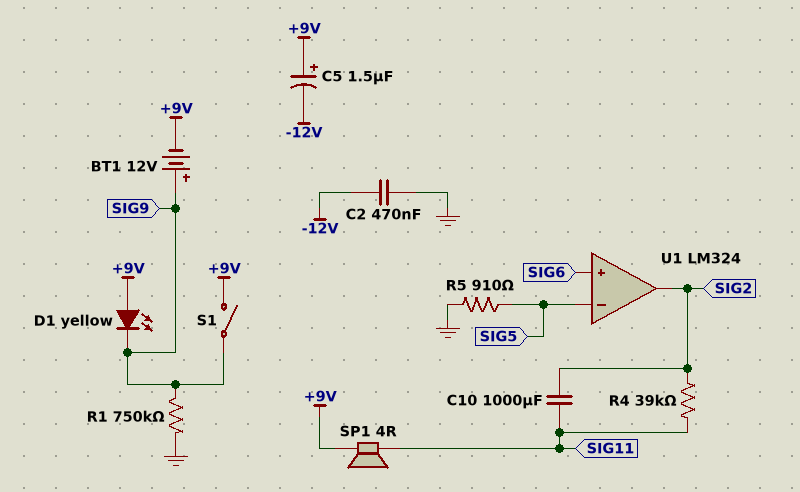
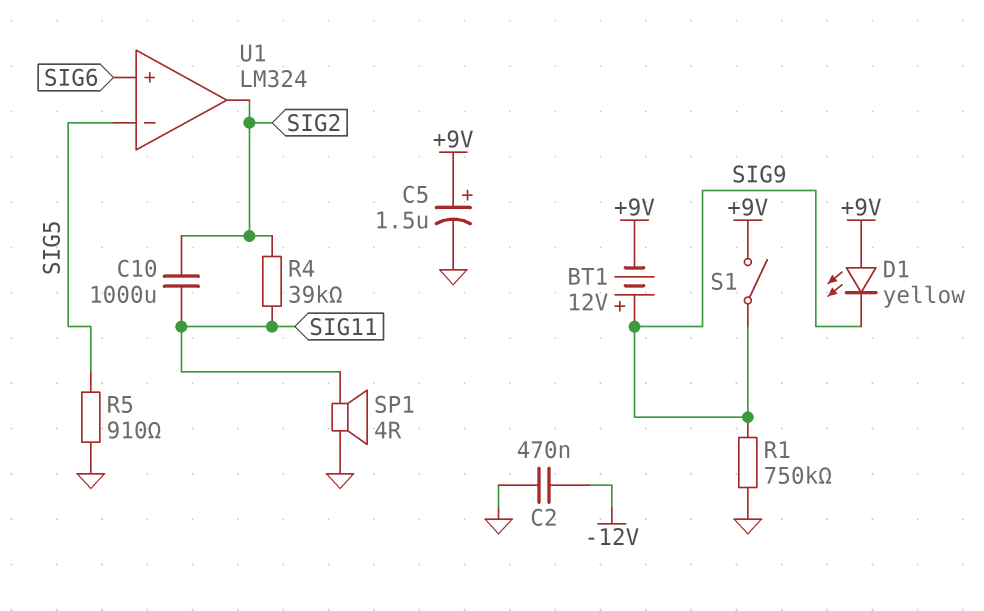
C5: 1.5uF (plus +9V, minus -12V) -> 1.5uF (plus +9V, minus GND)
SP1: speaker 4R (+9V, SIG11) -> speaker 4R (GND, SIG11)

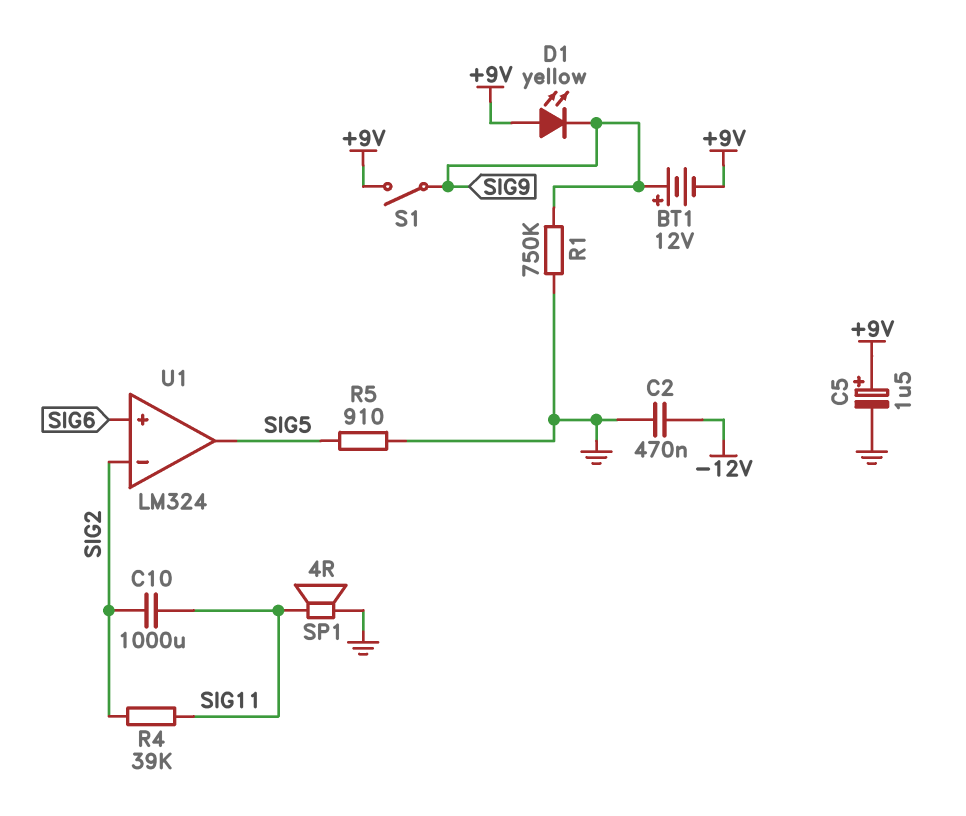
U1 pin in-: SIG5 -> SIG2
U1 pin out: SIG2 -> SIG5

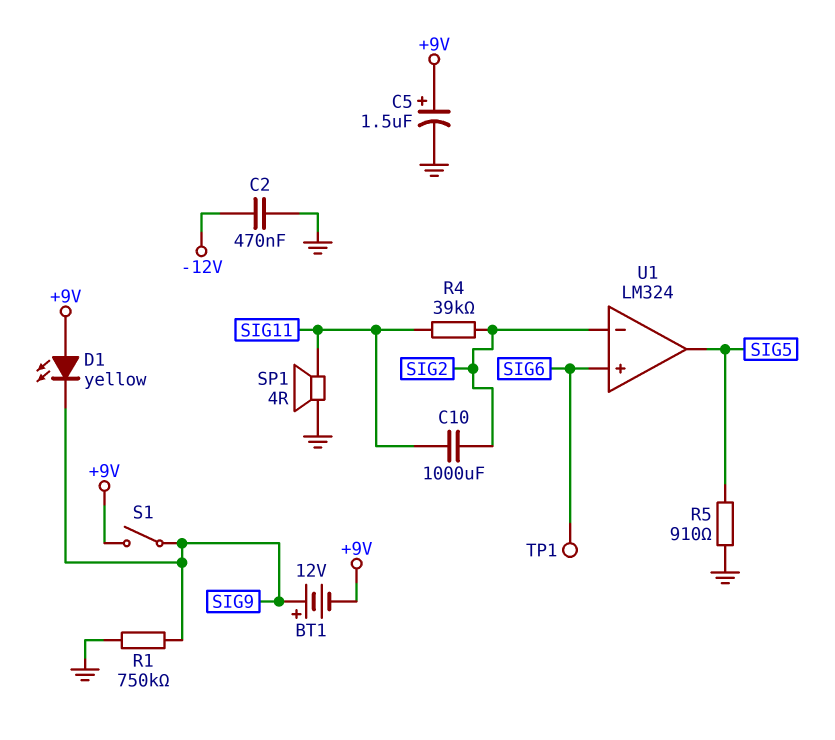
TP1: none -> test point (SIG6)

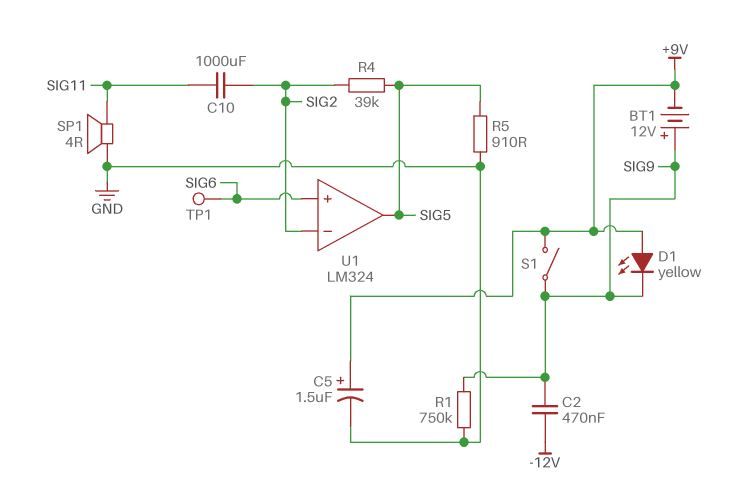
C2: 470nF (-12V, GND) -> 470nF (-12V, SIG9)
R4: 39k (SIG2, SIG11) -> 39k (SIG2, SIG5)

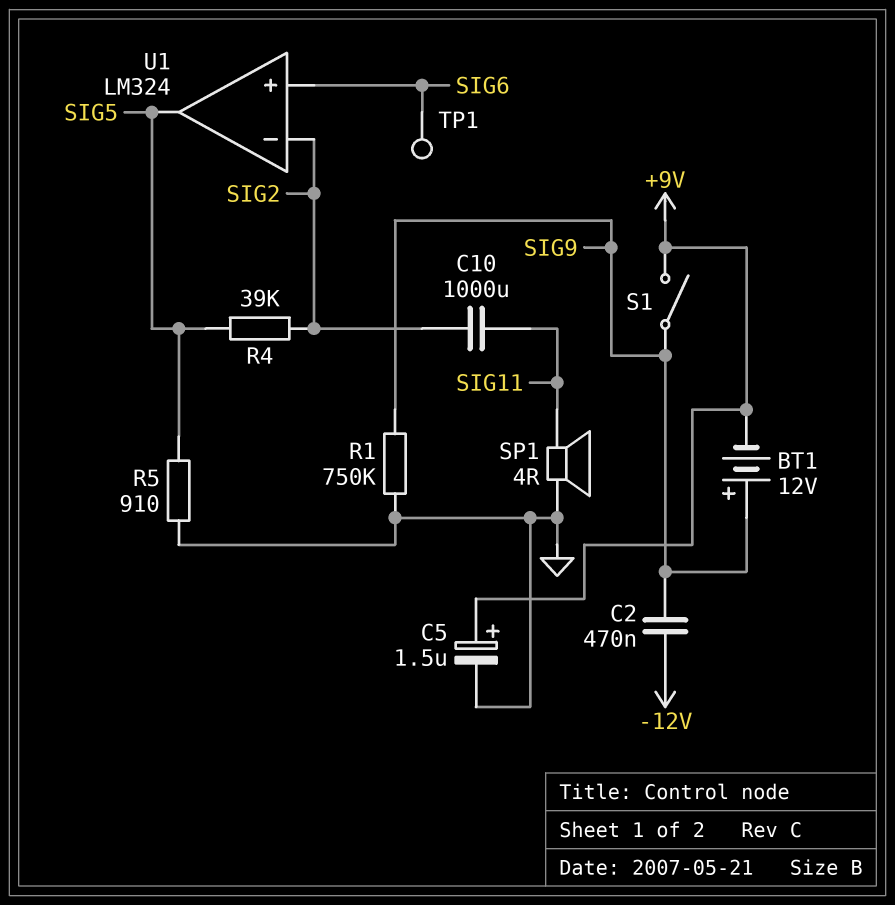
D1: LED yellow (A +9V, K SIG9) -> none

